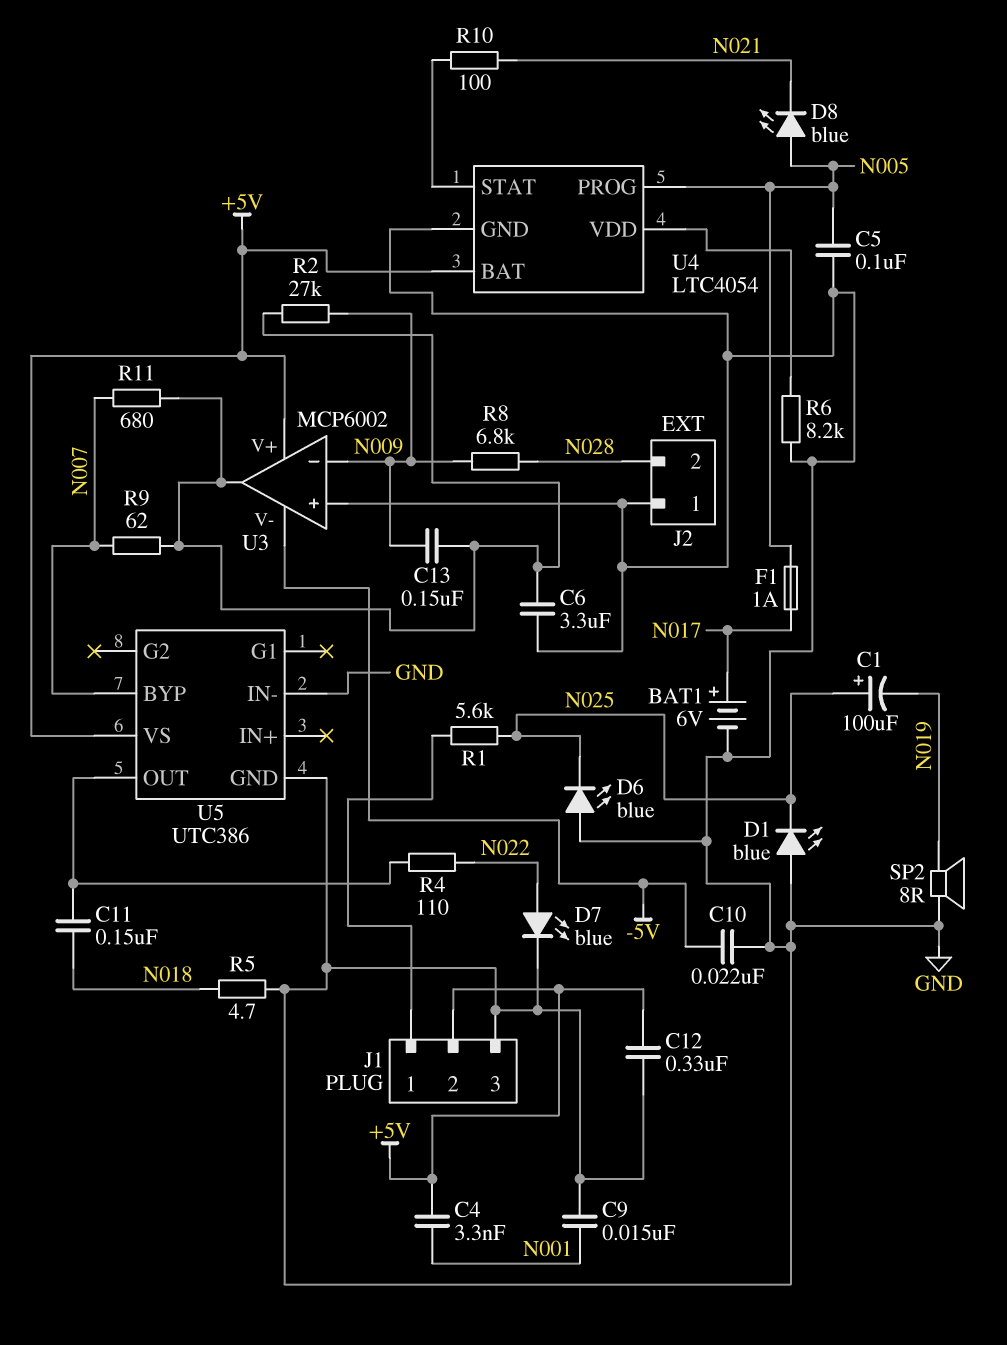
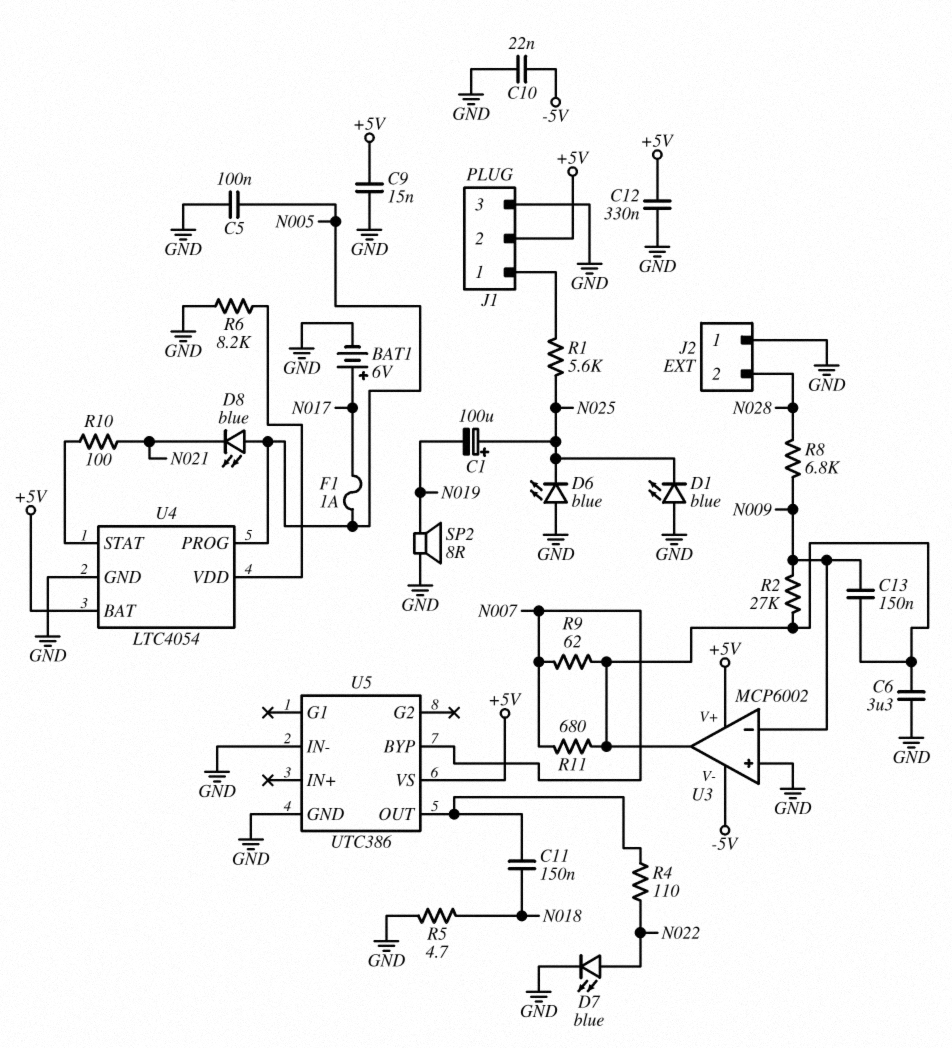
C4: 3.3nF (+5V, N001) -> none
C9: 15nF (GND, N001) -> 15nF (+5V, GND)

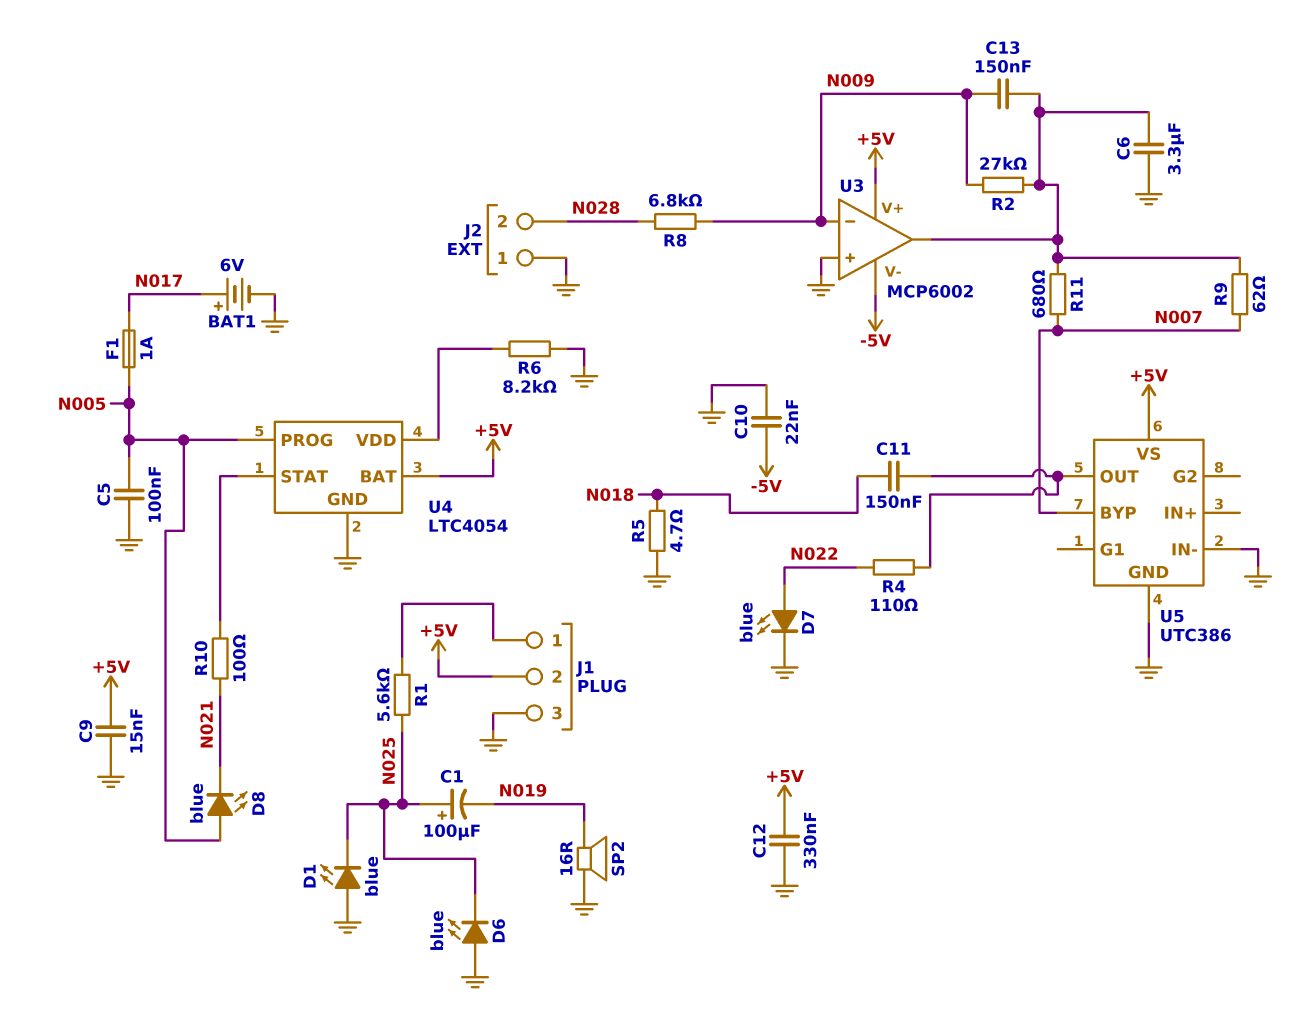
SP2: speaker 8R (GND, N019) -> speaker 16R (GND, N019)

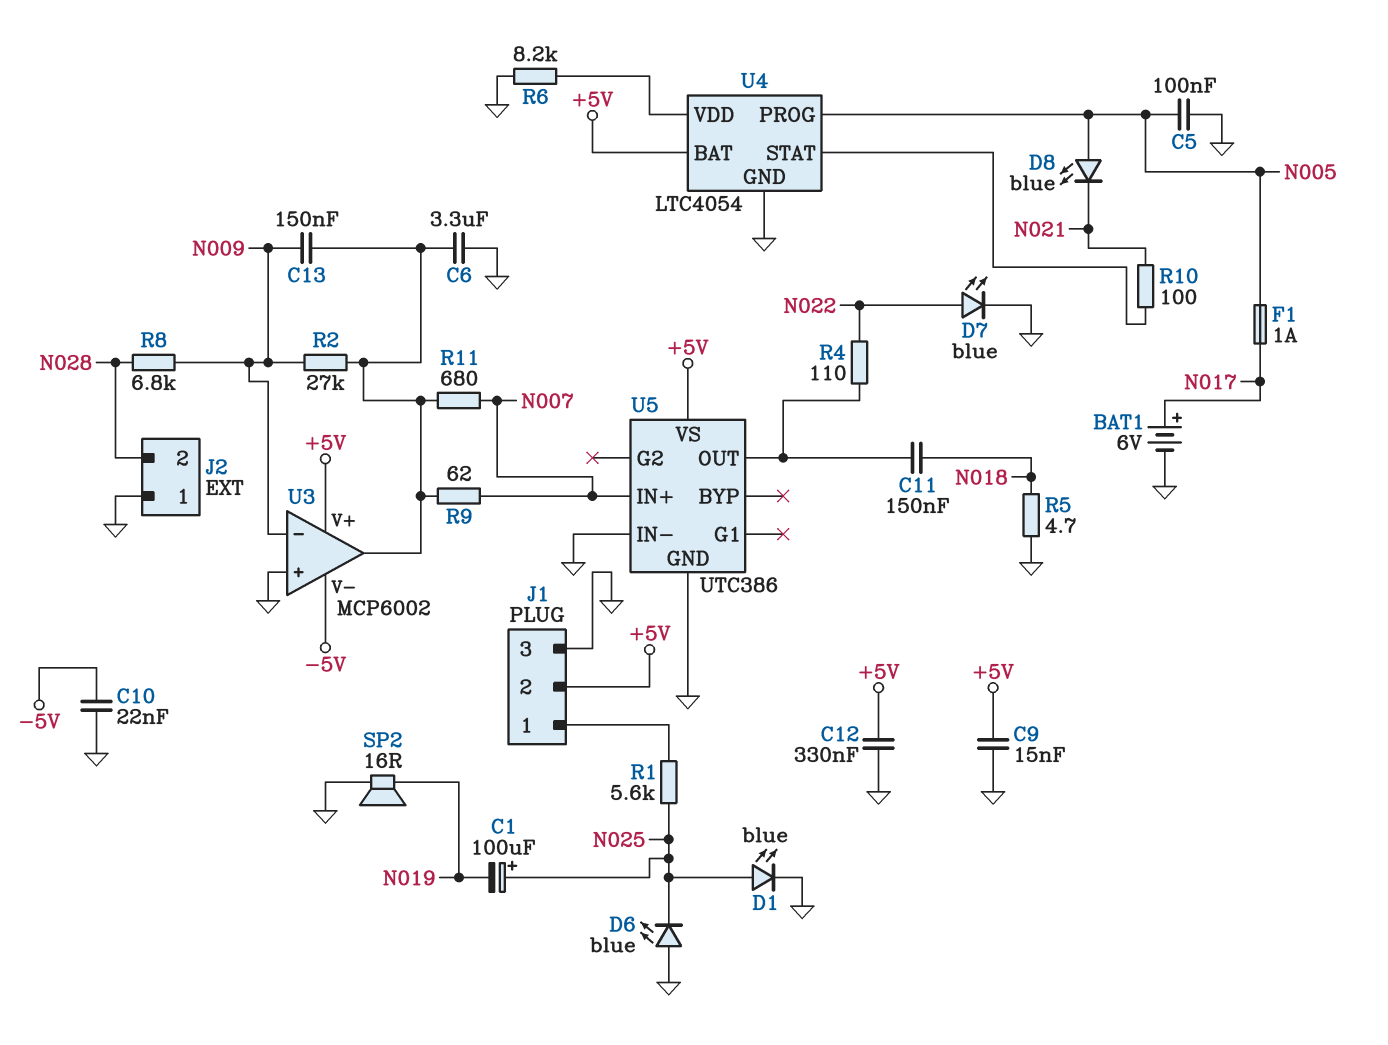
D1: LED blue (A GND, K N025) -> LED blue (A N025, K GND)
U5 pin BYP: N007 -> none
U5 pin IN+: none -> N007

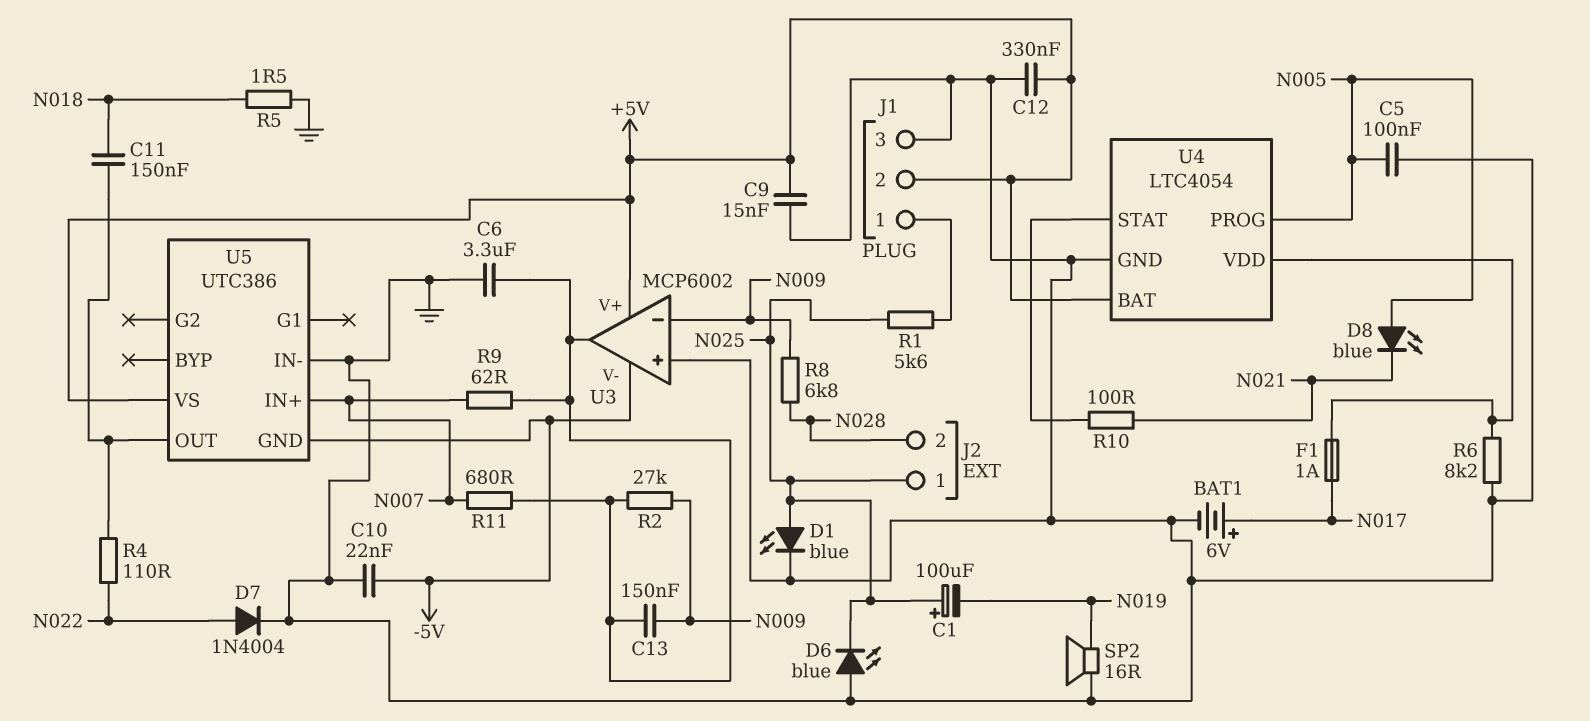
D7: LED blue (A N022, K GND) -> diode 1N4004 (A N022, K GND)
F1: 1A (N005, N017) -> 1A (N017, U4/VDD)
J2 pin 1: GND -> N025
R5: 4.7 (GND, N018) -> 1.5 (GND, N018)
U5 pin GND: GND -> -5V

